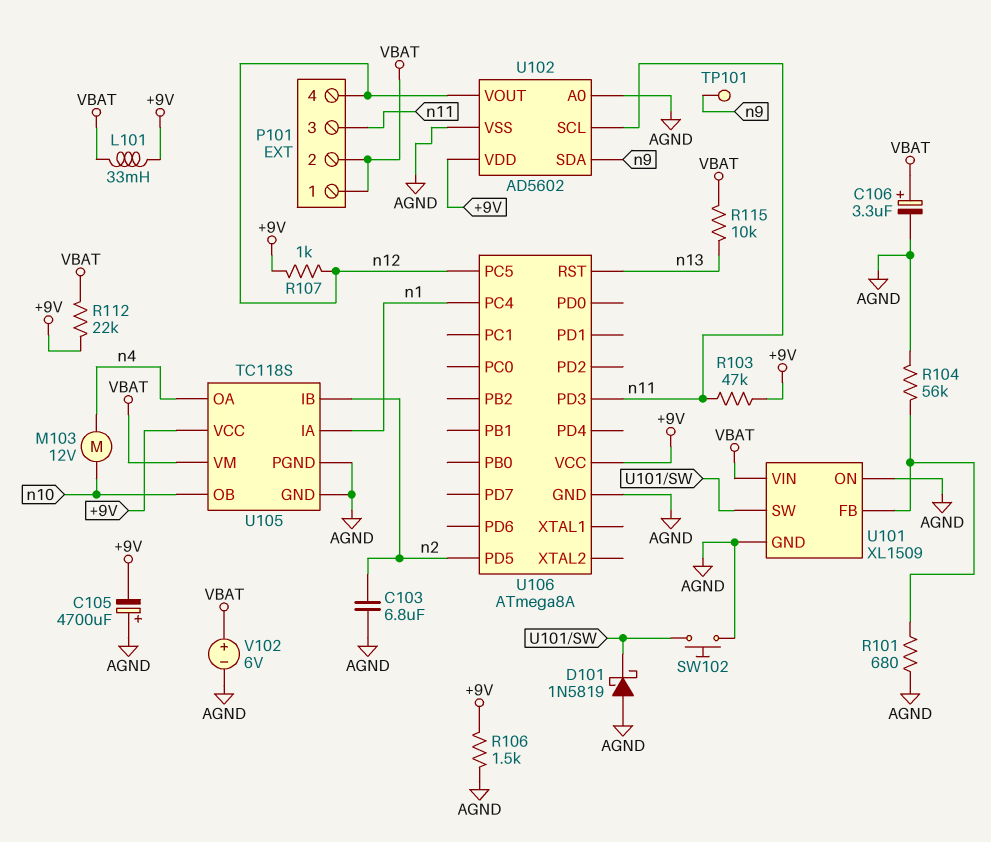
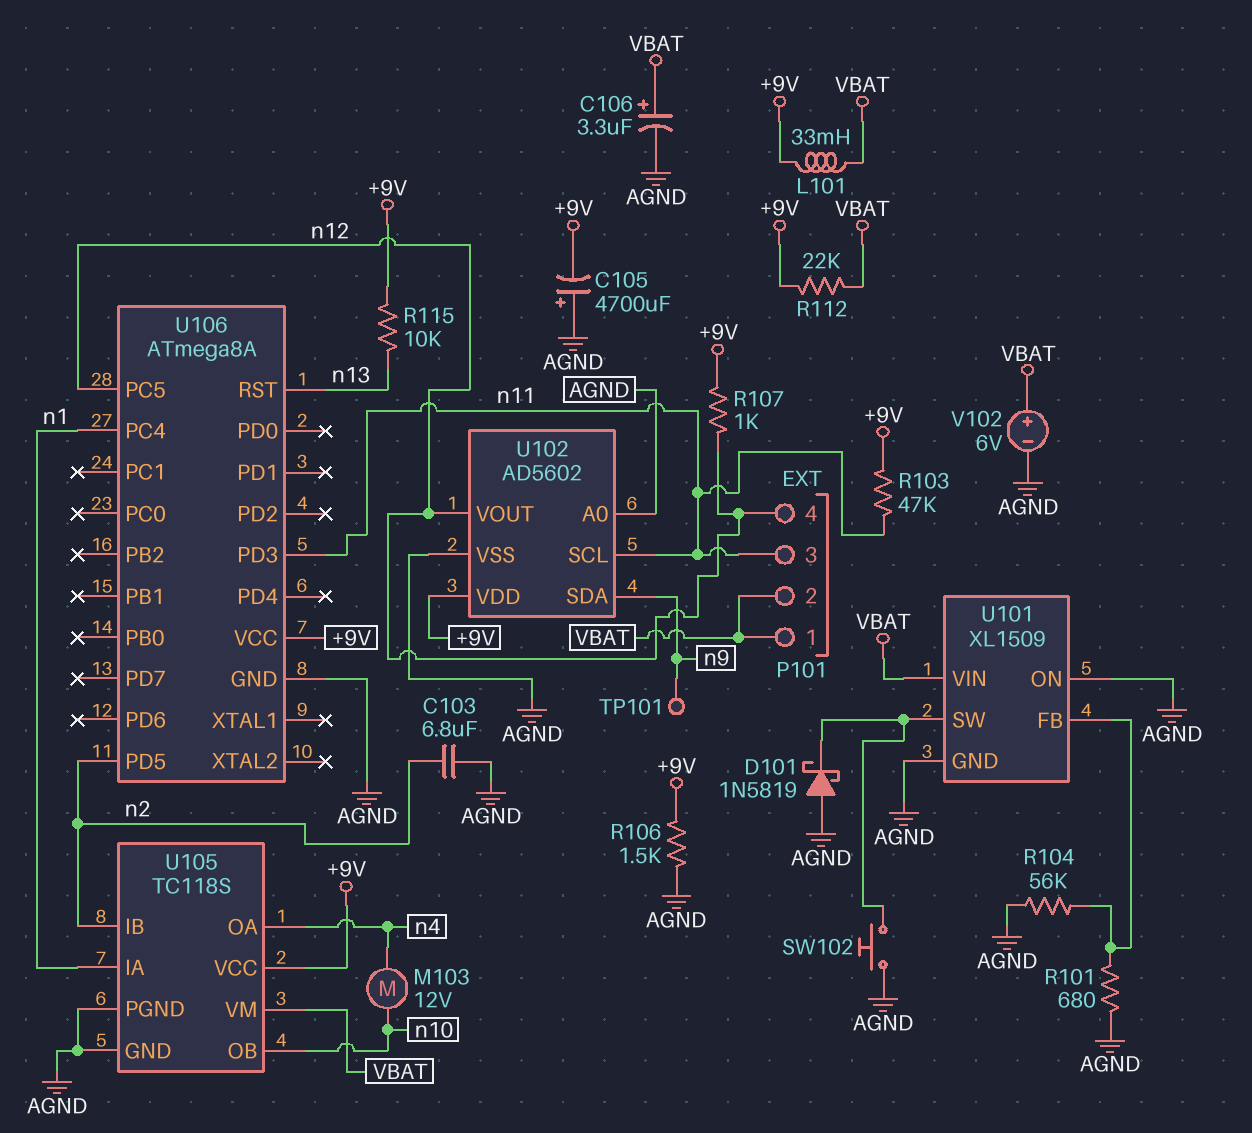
R115: 10k (VBAT, n13) -> 10k (+9V, n13)

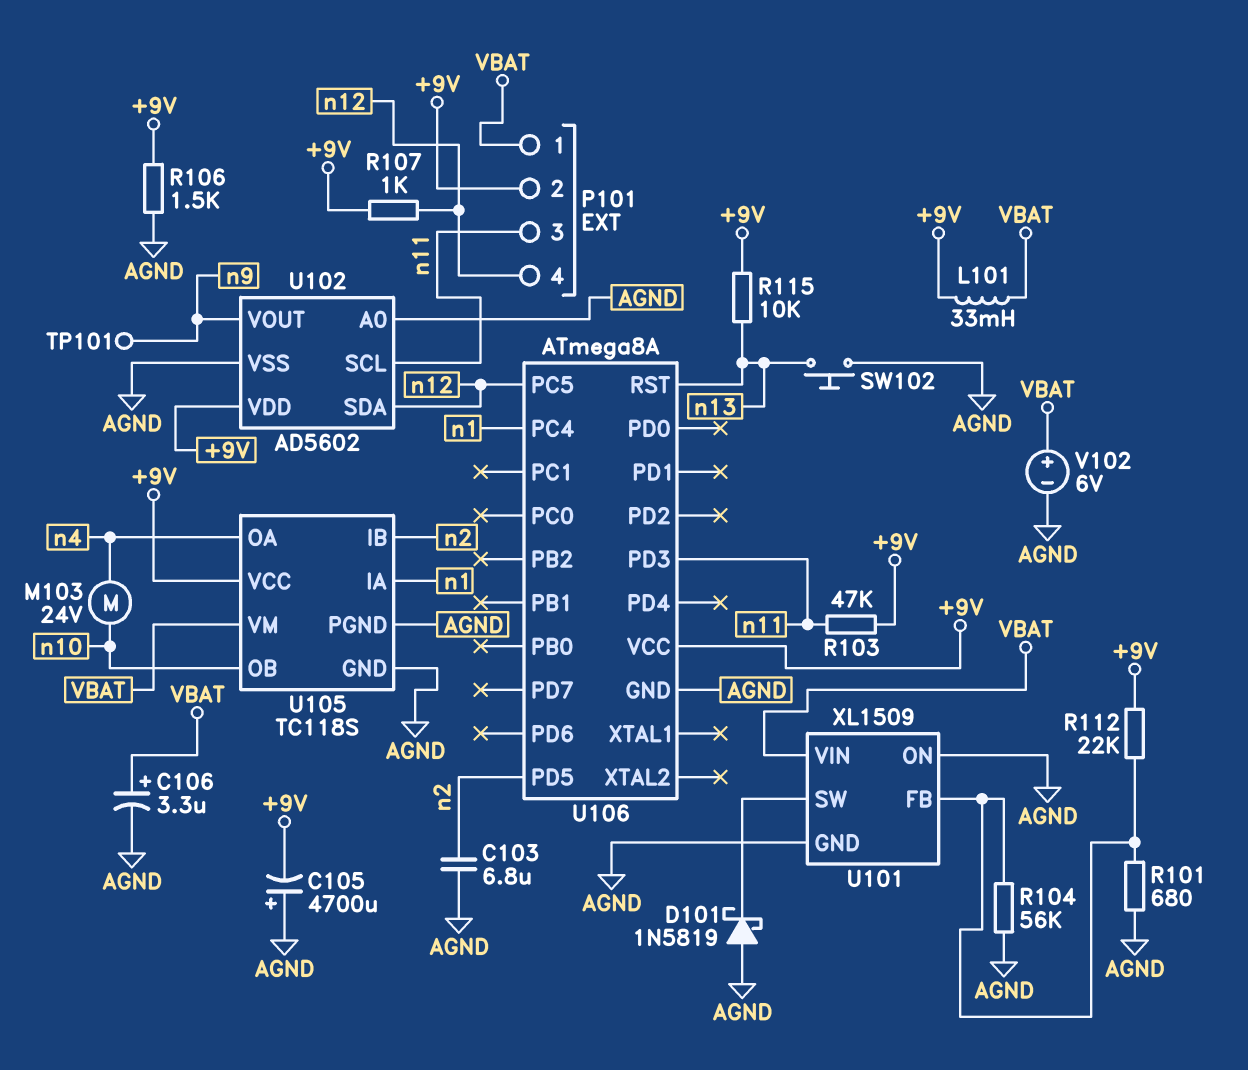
M103: motor 12V (n4, n10) -> motor 24V (n4, n10)
P101 pin 2: VBAT -> +9V
R112: 22k (+9V, VBAT) -> 22k (+9V, U101/FB)
SW102: button (AGND, U101/SW) -> button (AGND, n13)
U102 pin SDA: n9 -> n12
U102 pin VOUT: n12 -> n9

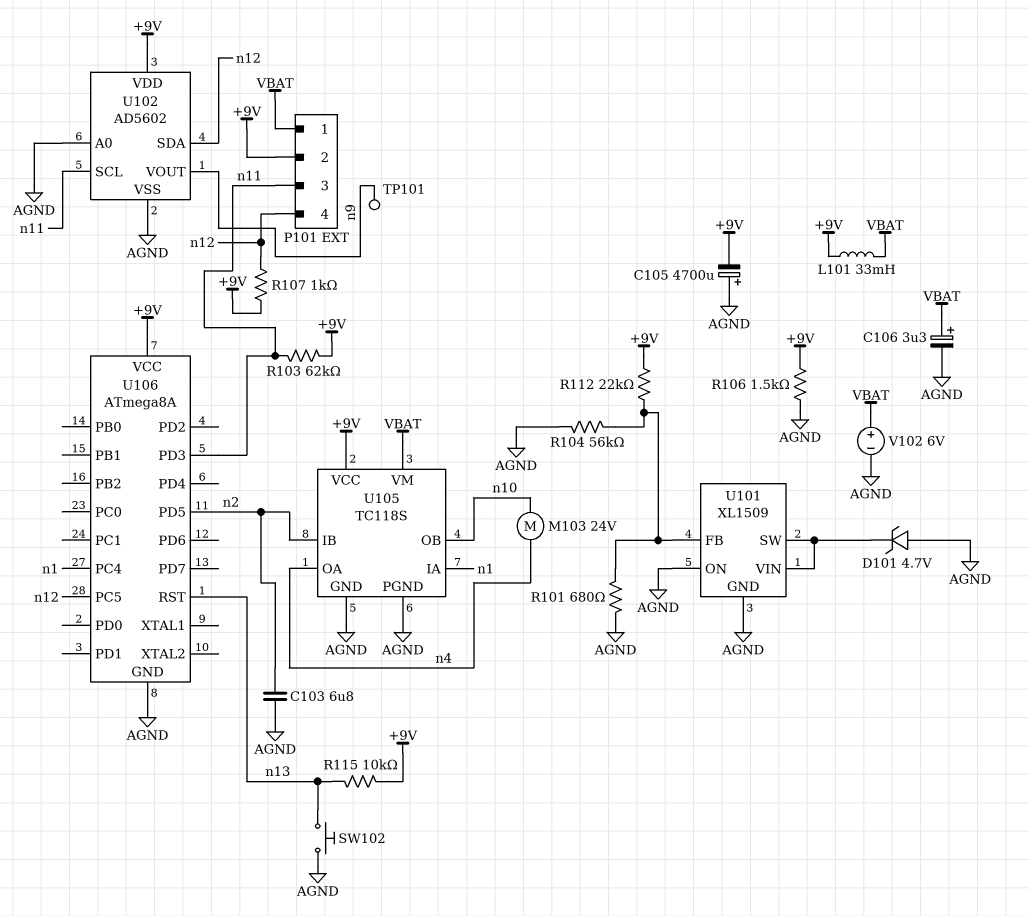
D101: schottky 1N5819 (A AGND, K U101/SW) -> zener 4.7V (A AGND, K U101/SW)
R103: 47k (+9V, n11) -> 62k (+9V, n11)
U101 pin VIN: VBAT -> U101/SW

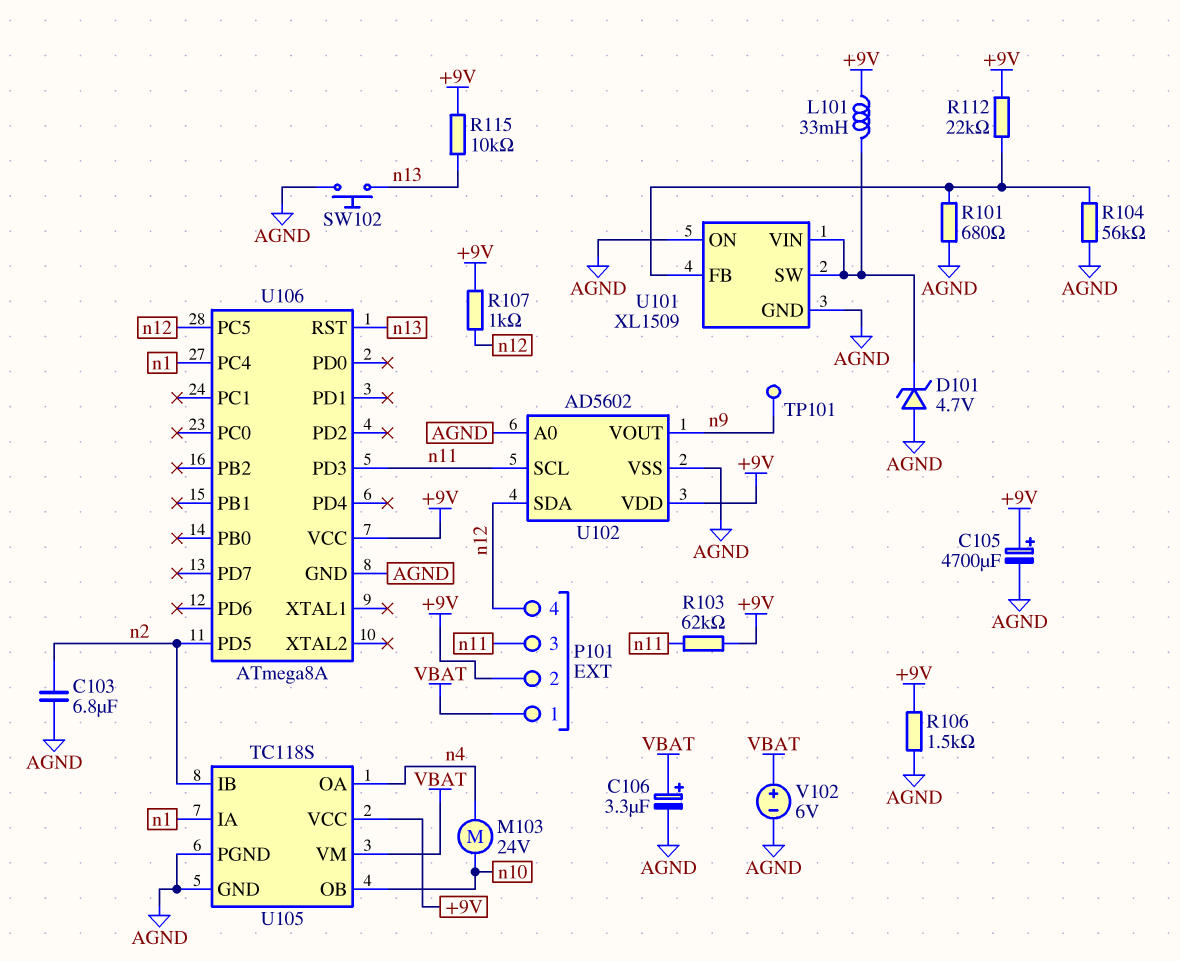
C105: 4700uF (plus AGND, minus +9V) -> 4700uF (plus +9V, minus AGND)
L101: 33mH (+9V, VBAT) -> 33mH (+9V, U101/SW)

